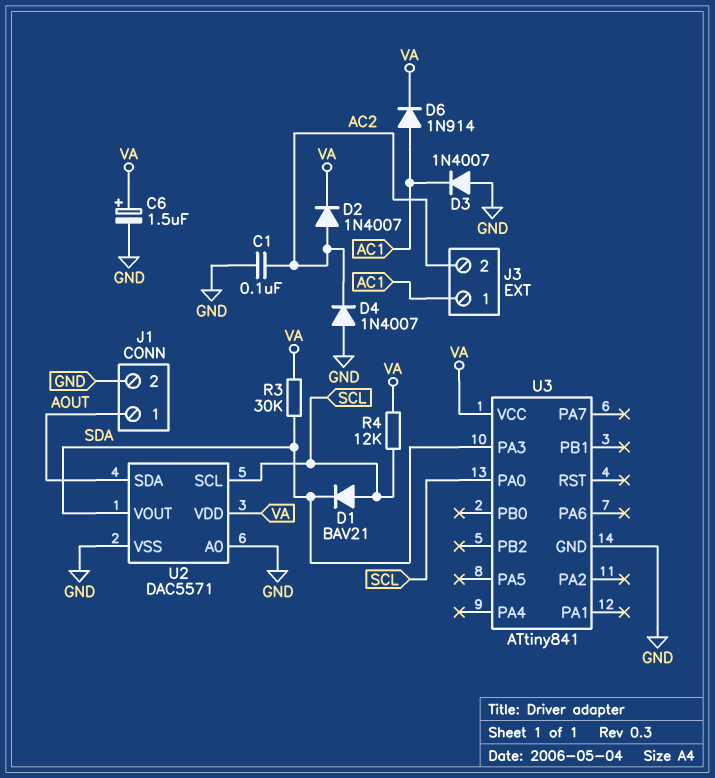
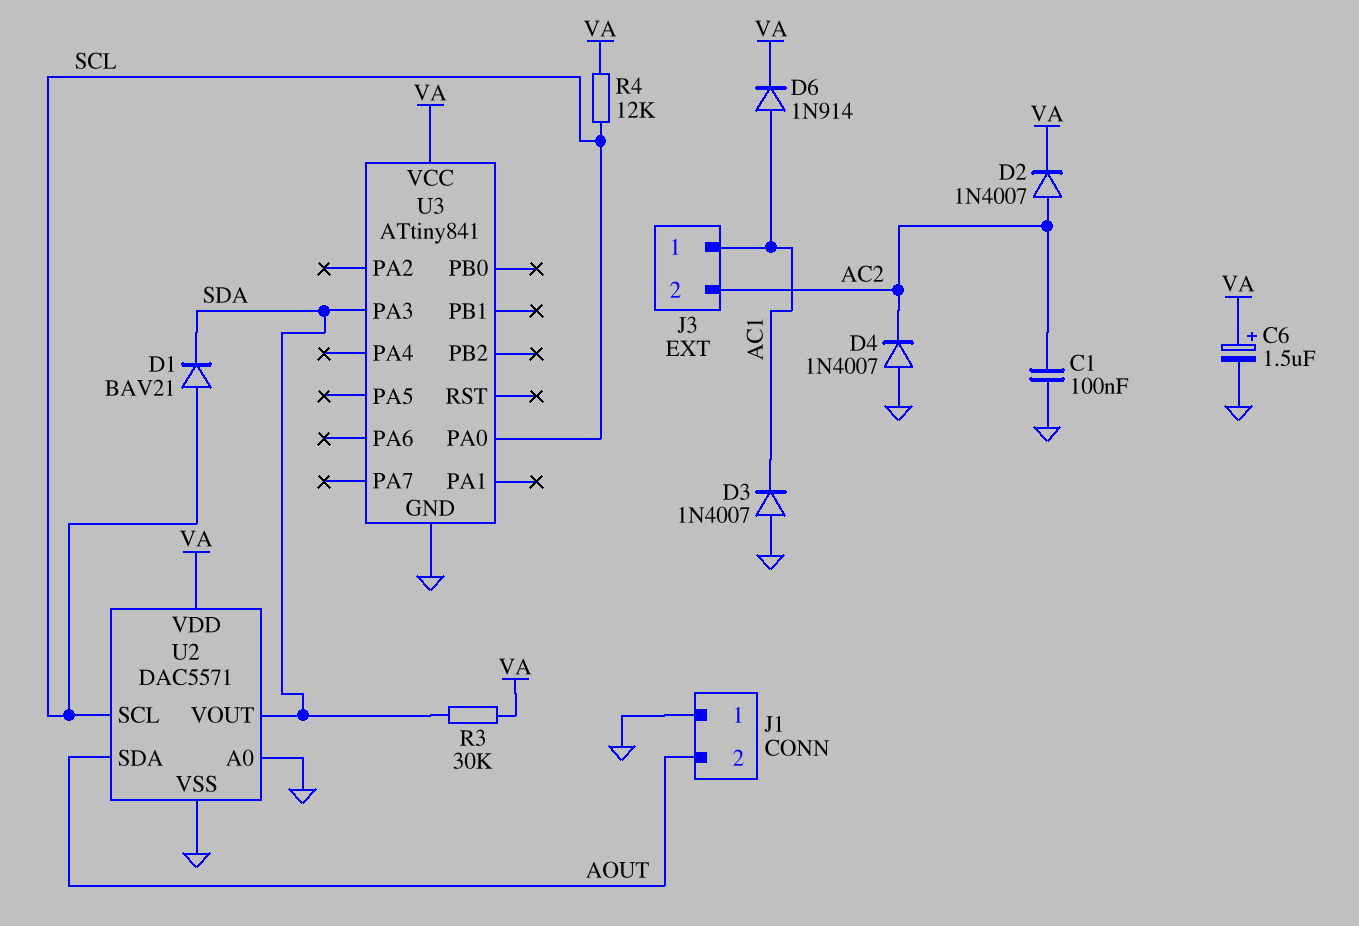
J1 pin 1: AOUT -> GND
J1 pin 2: GND -> AOUT

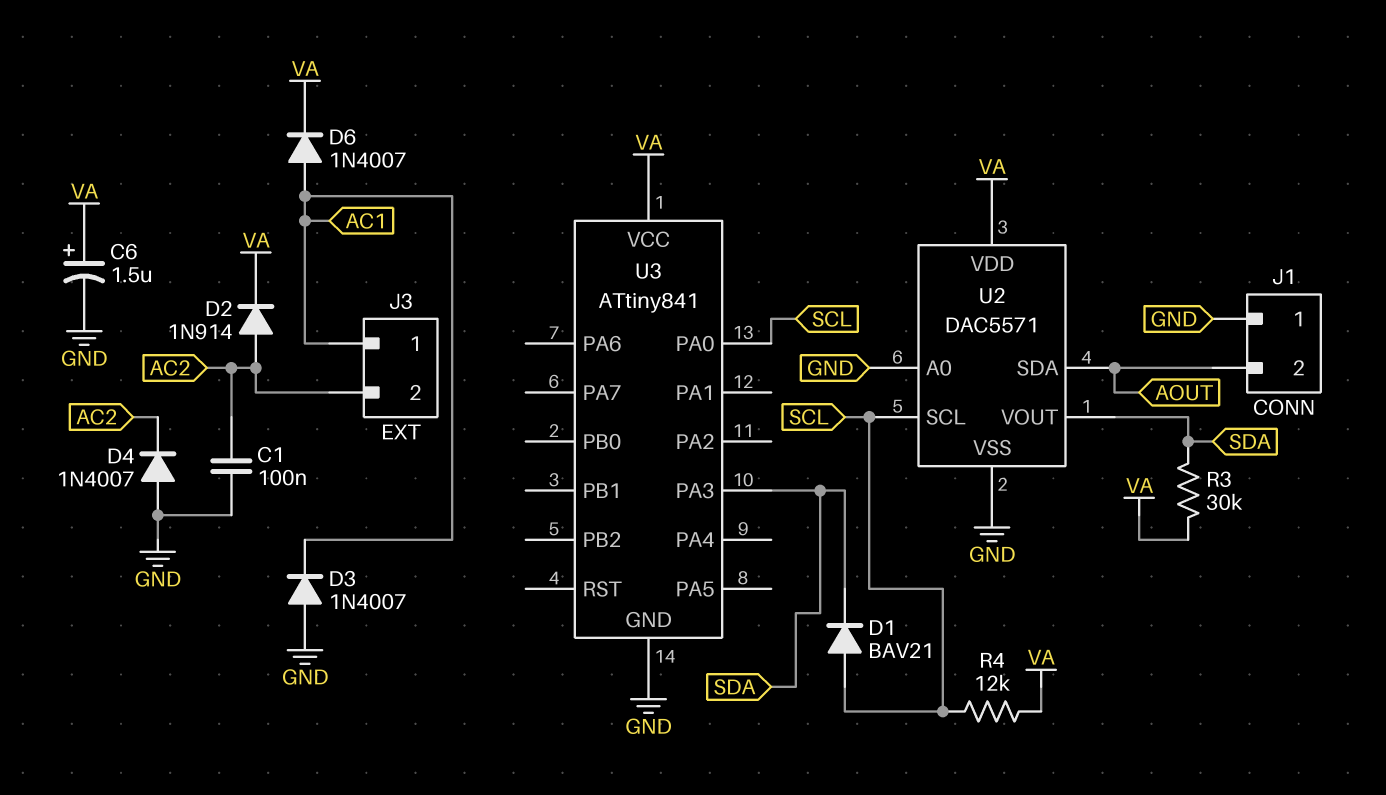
D2: diode 1N4007 (A AC2, K VA) -> diode 1N914 (A AC2, K VA)
D6: diode 1N914 (A AC1, K VA) -> diode 1N4007 (A AC1, K VA)

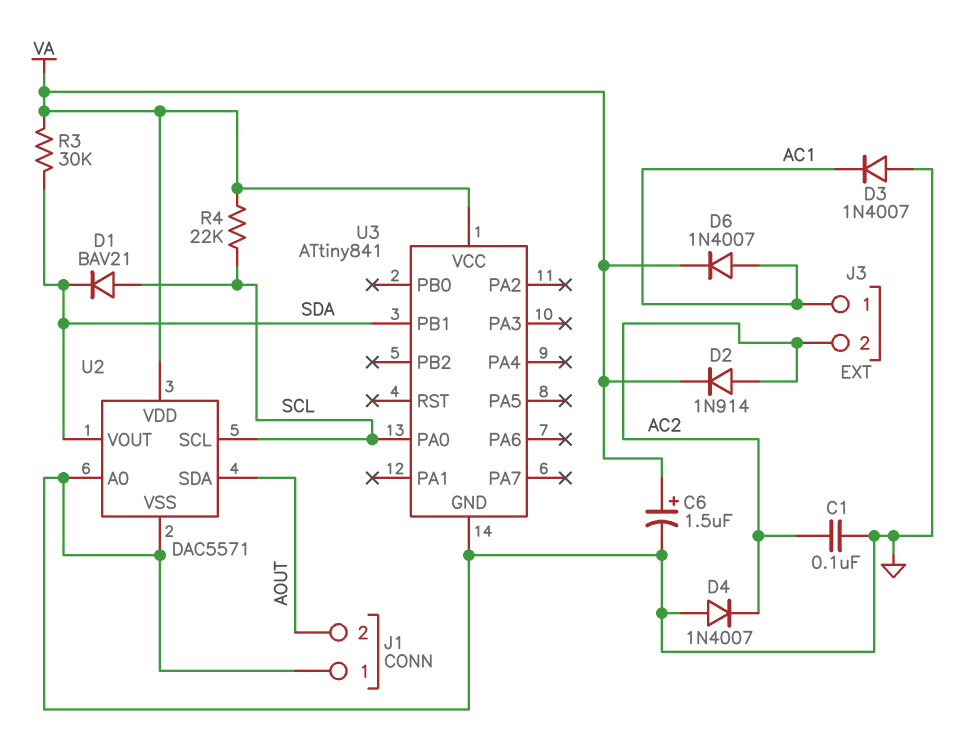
R4: 12k (SCL, VA) -> 22k (SCL, VA)
U3 pin PA3: SDA -> none
U3 pin PB1: none -> SDA

